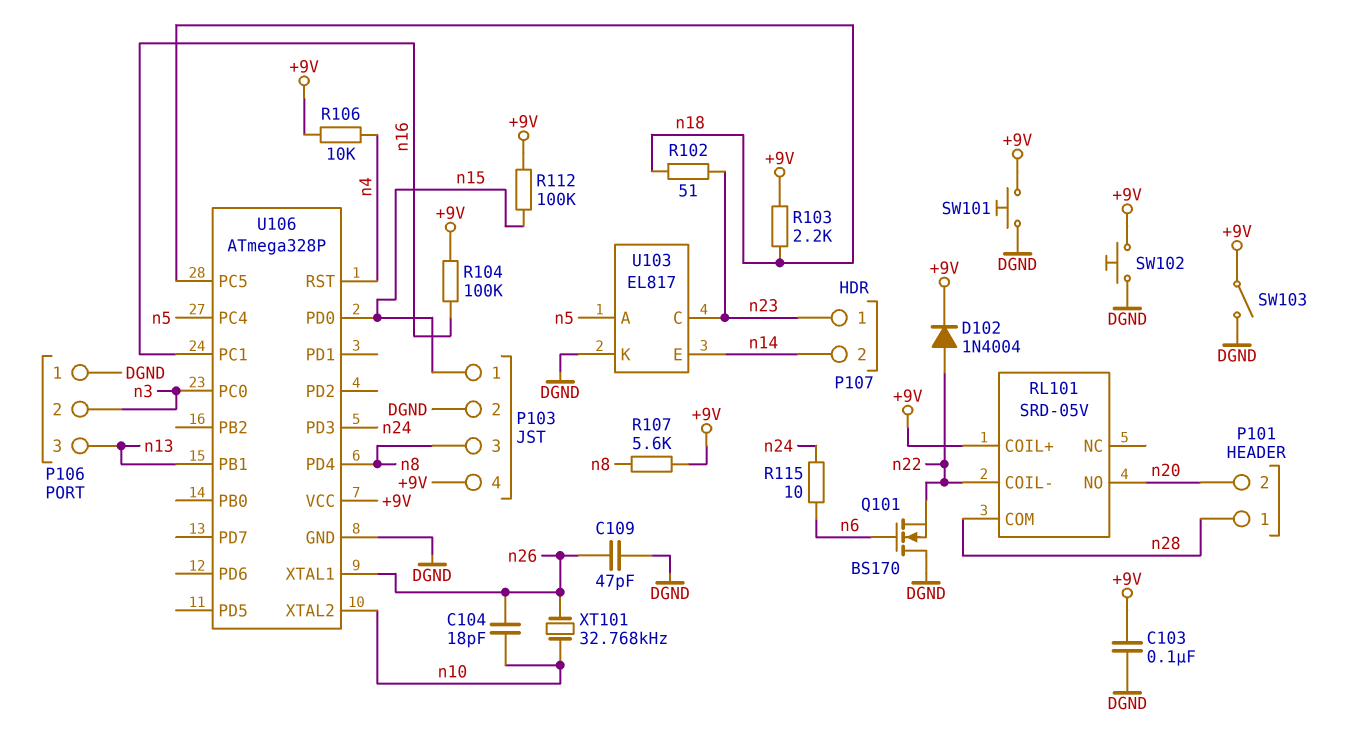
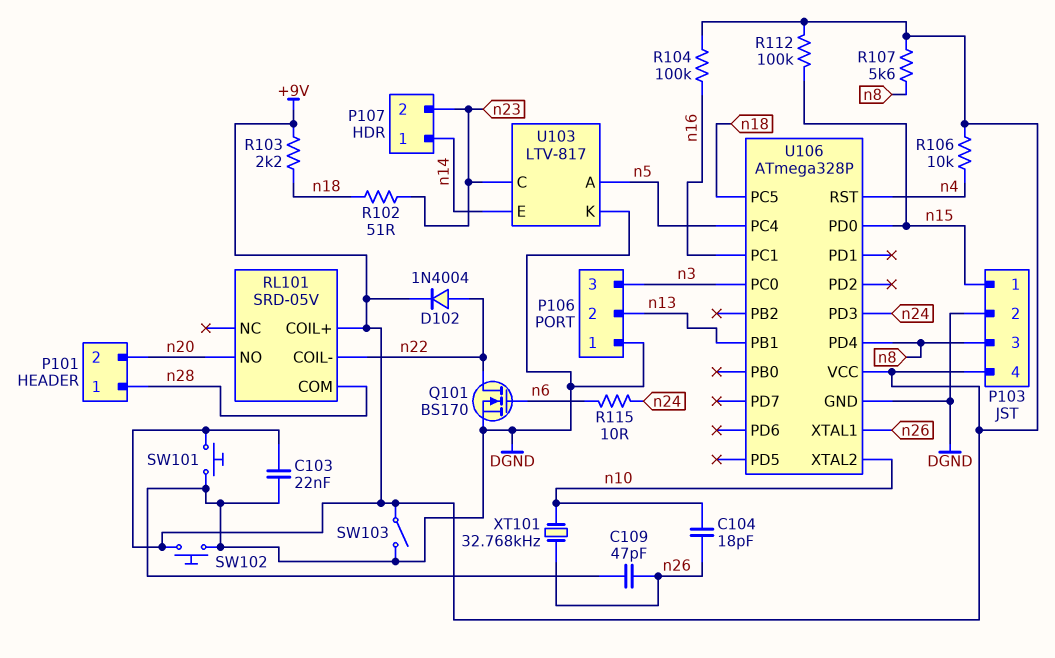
C103: 100nF (+9V, DGND) -> 22nF (+9V, DGND)
P106 pin 2: n3 -> n13
P106 pin 3: n13 -> n3
P107 pin 1: n23 -> n14
P107 pin 2: n14 -> n23
Q101: NMOS BS170 (G n6, D DGND, S n22) -> NMOS BS170 (G n6, D n22, S DGND)
U103: EL817 -> LTV-817

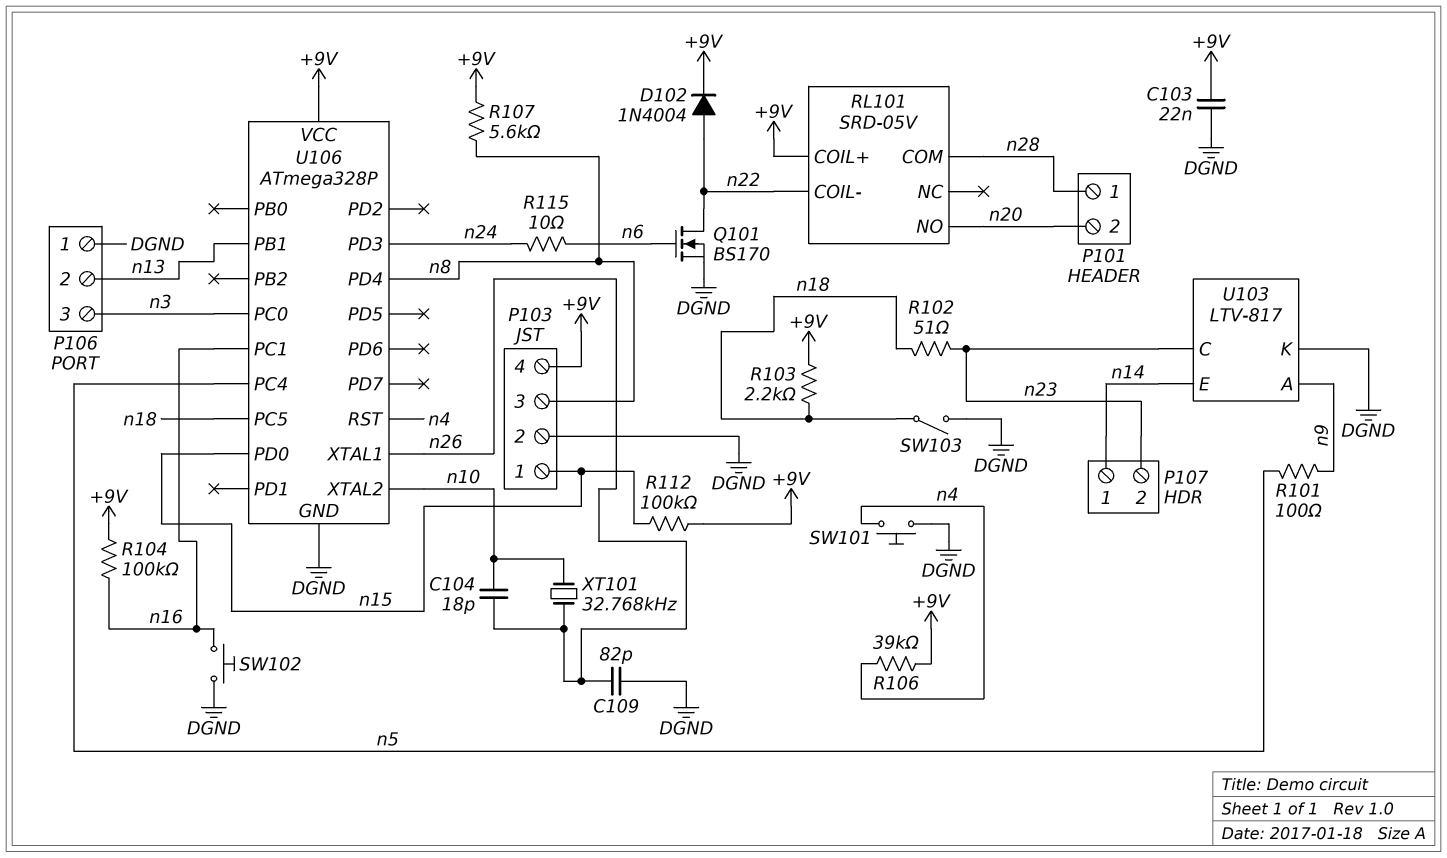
C109: 47pF (DGND, n26) -> 82pF (DGND, n26)
R101: none -> 100 (n5, n9)
R106: 10k (+9V, n4) -> 39k (+9V, n4)
SW101: button (+9V, DGND) -> button (DGND, n4)
SW102: button (+9V, DGND) -> button (DGND, n16)
SW103: switch (+9V, DGND) -> switch (DGND, n18)
U103 pin A: n5 -> n9

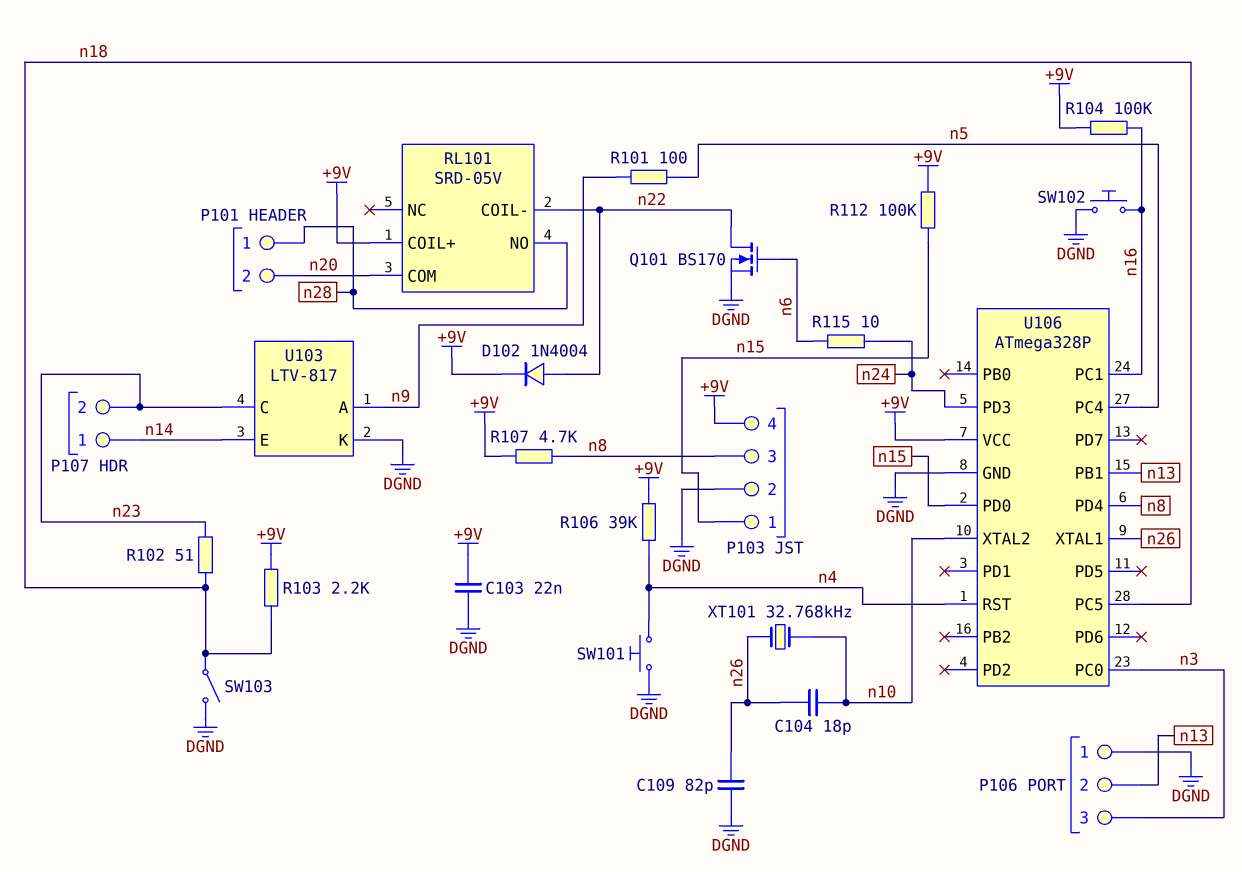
R107: 5.6k (+9V, n8) -> 4.7k (+9V, n8)
RL101 pin COM: n28 -> n20
RL101 pin NO: n20 -> n28

